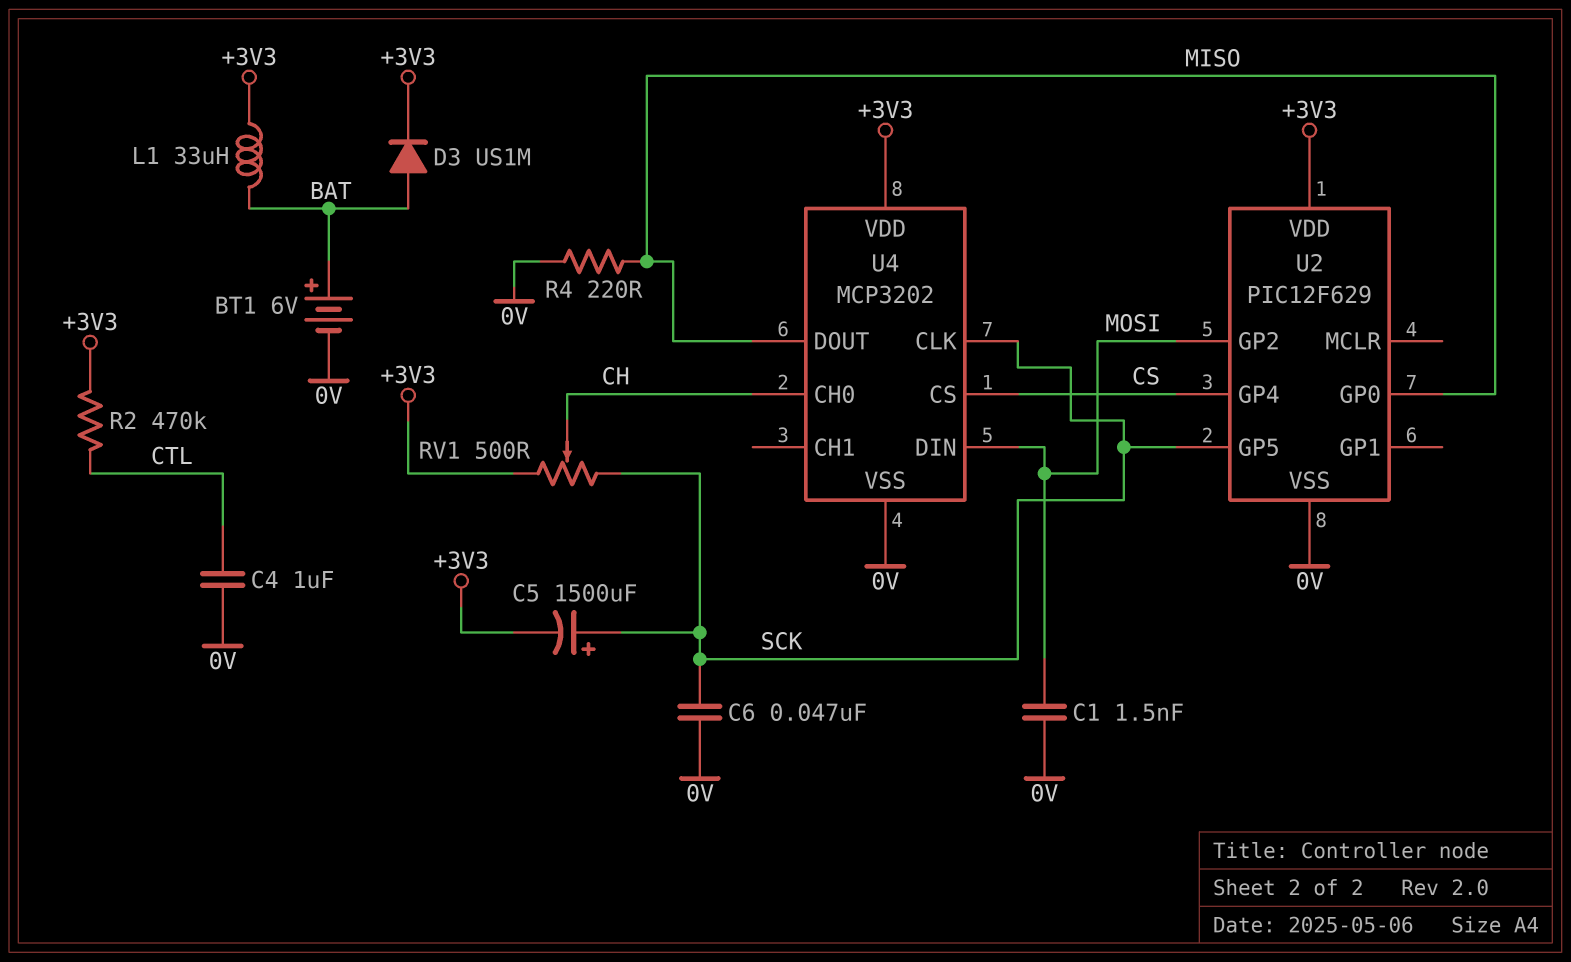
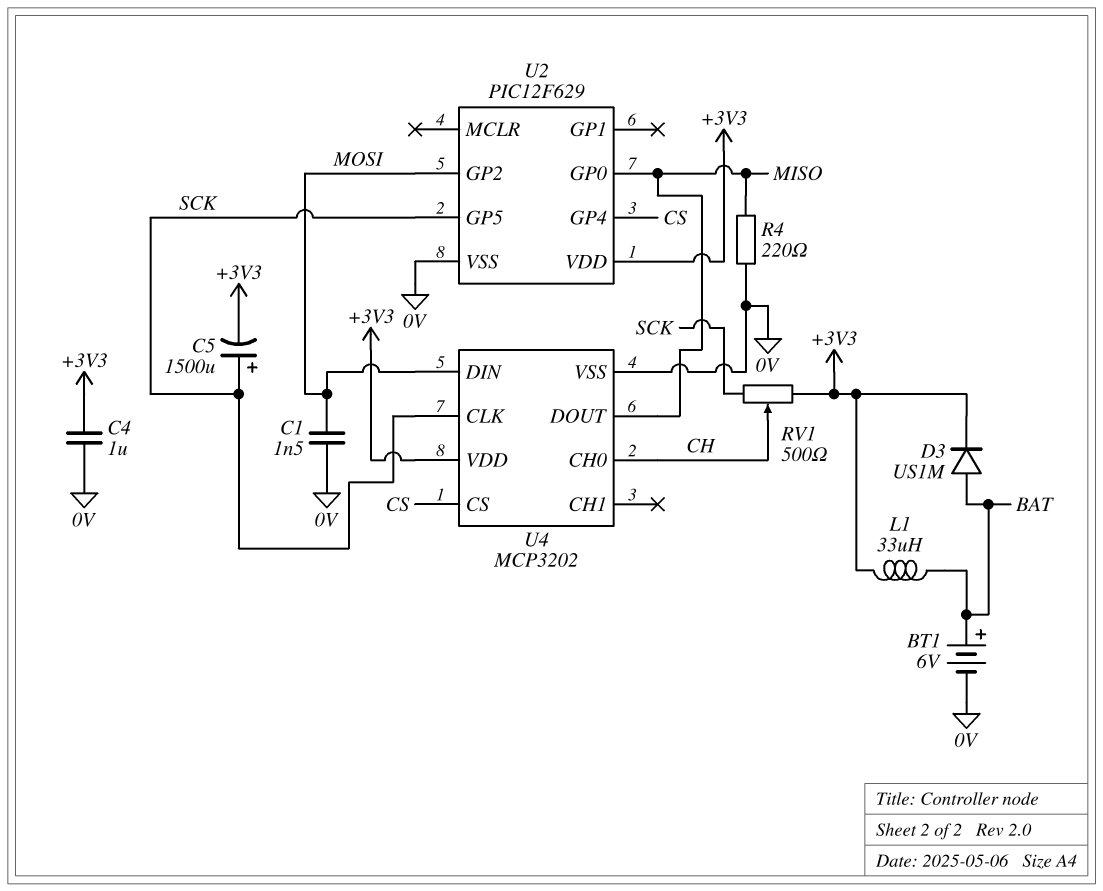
C4: 1uF (0V, CTL) -> 1uF (+3V3, 0V)
C6: 47nF (0V, SCK) -> none
R2: 470k (+3V3, CTL) -> none

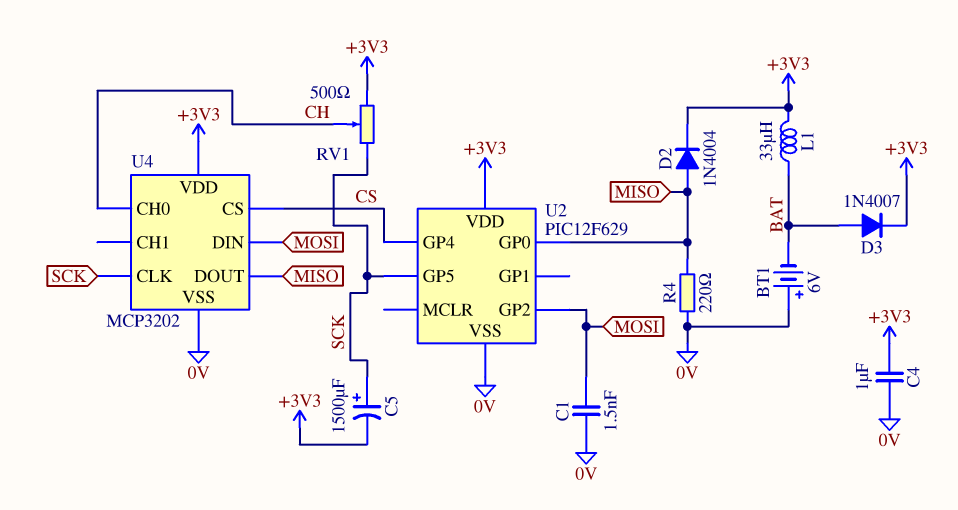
BT1: 6V (plus BAT, minus 0V) -> 6V (plus 0V, minus BAT)
D2: none -> diode 1N4004 (A MISO, K +3V3)
D3: diode US1M (A BAT, K +3V3) -> diode 1N4007 (A BAT, K +3V3)

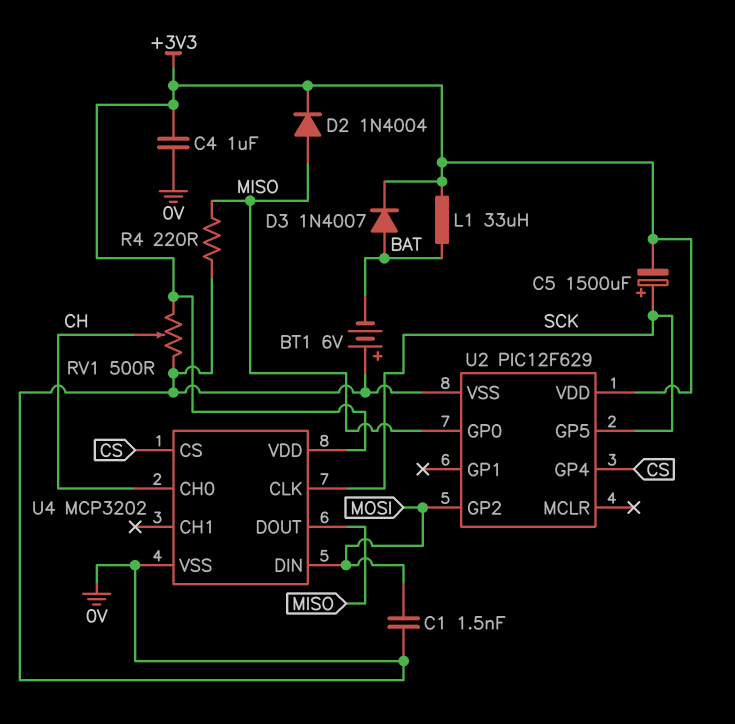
RV1: 500 (+3V3, SCK, wiper CH) -> 500 (+3V3, 0V, wiper CH)

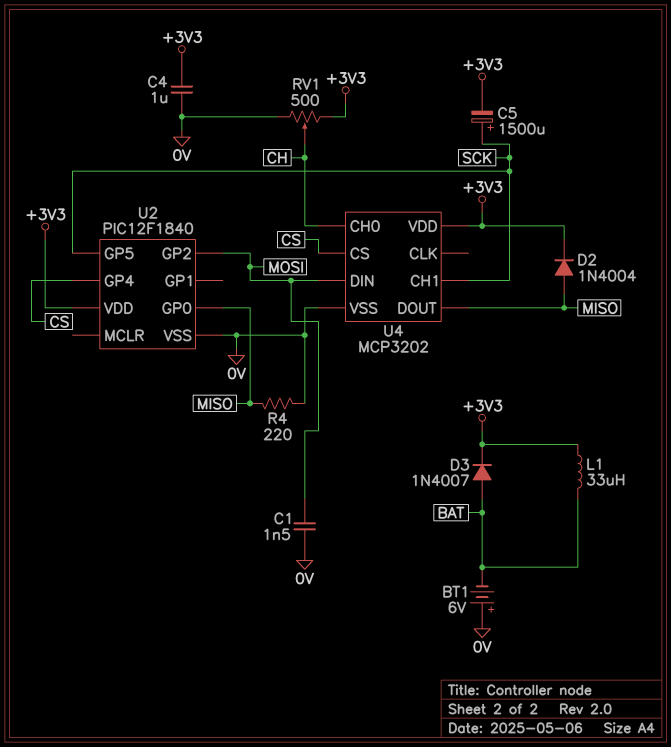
U2: PIC12F629 -> PIC12F1840
U4 pin CH1: none -> SCK
U4 pin CLK: SCK -> none

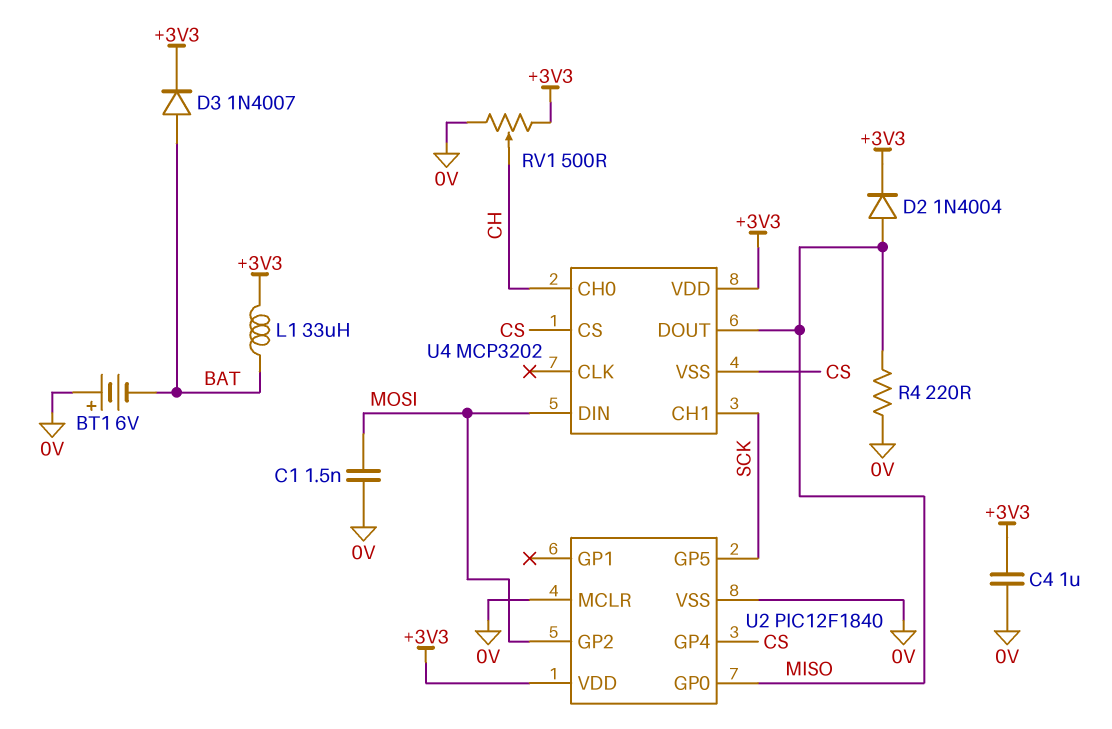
C5: 1500uF (plus SCK, minus +3V3) -> none
U2 pin MCLR: none -> 0V
U4 pin VSS: 0V -> CS

